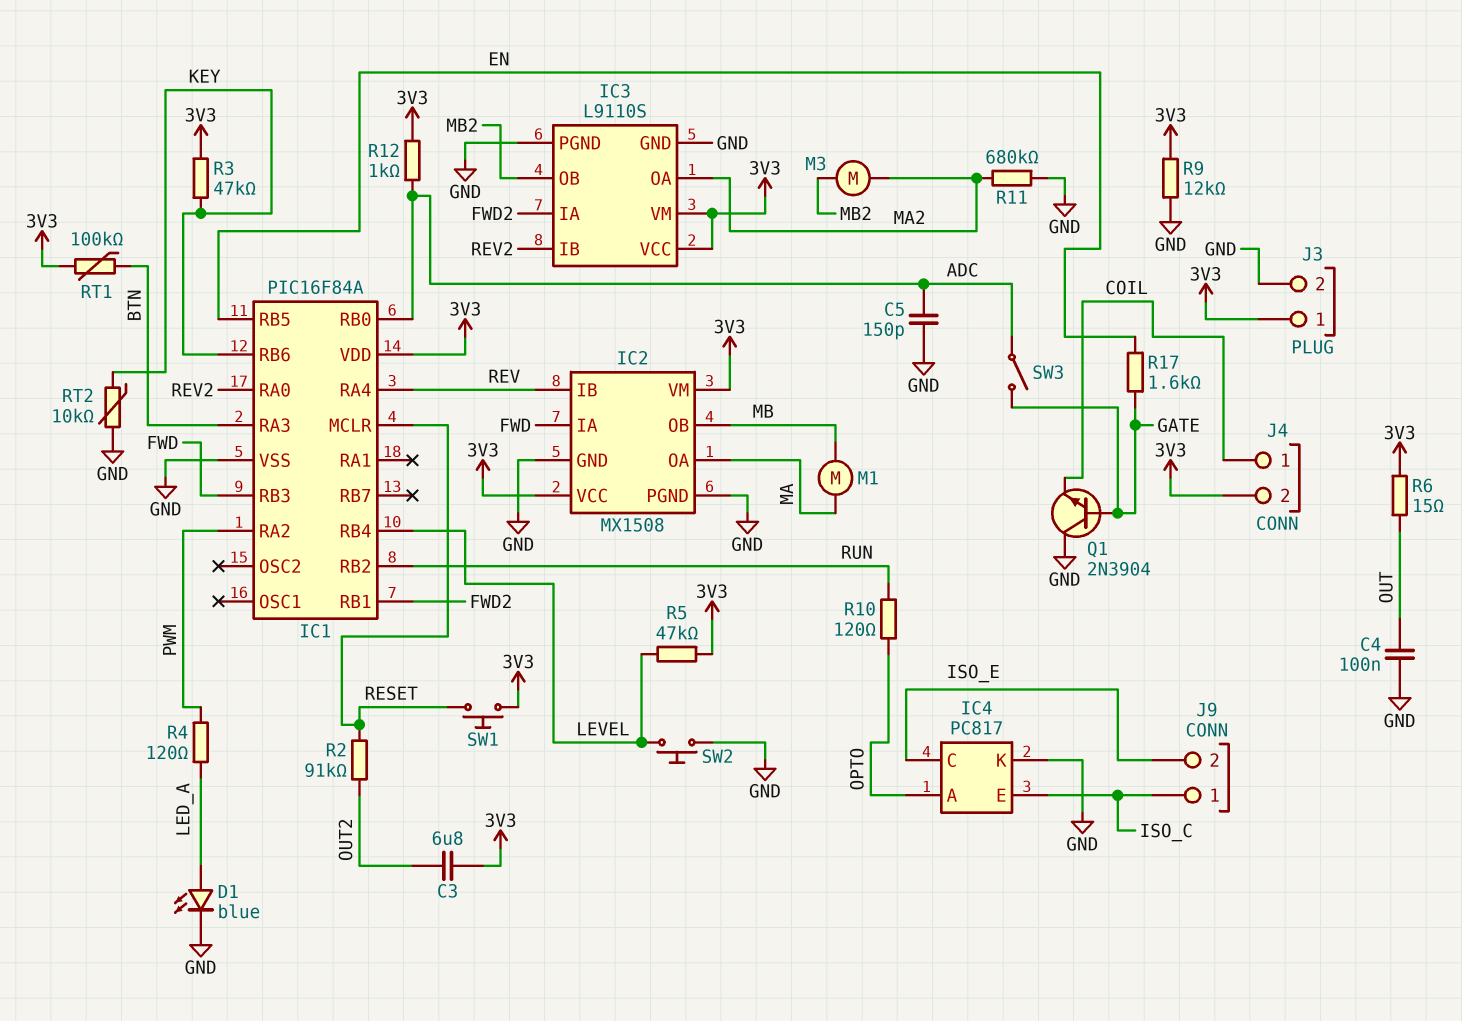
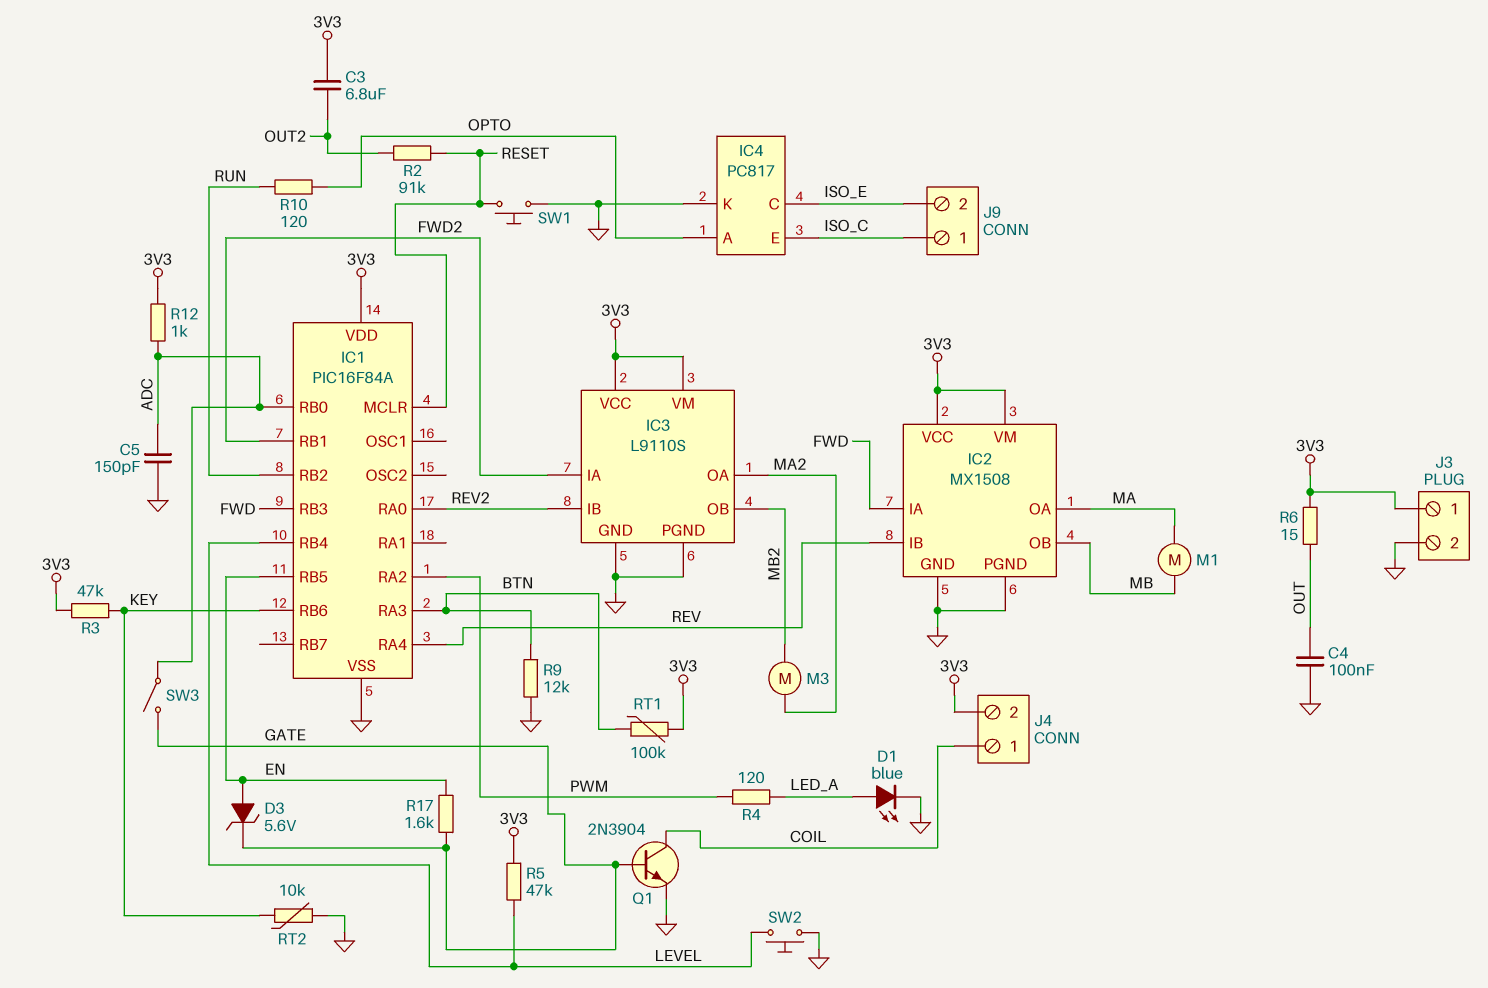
D3: none -> zener 5.6V (A EN, K GATE)
Q1: NPN 2N3904 (B GATE, C GND, E COIL) -> NPN 2N3904 (B GATE, C COIL, E GND)
R9: 12k (3V3, GND) -> 12k (BTN, GND)
R11: 680k (GND, MA2) -> none
SW1: button (3V3, RESET) -> button (GND, RESET)

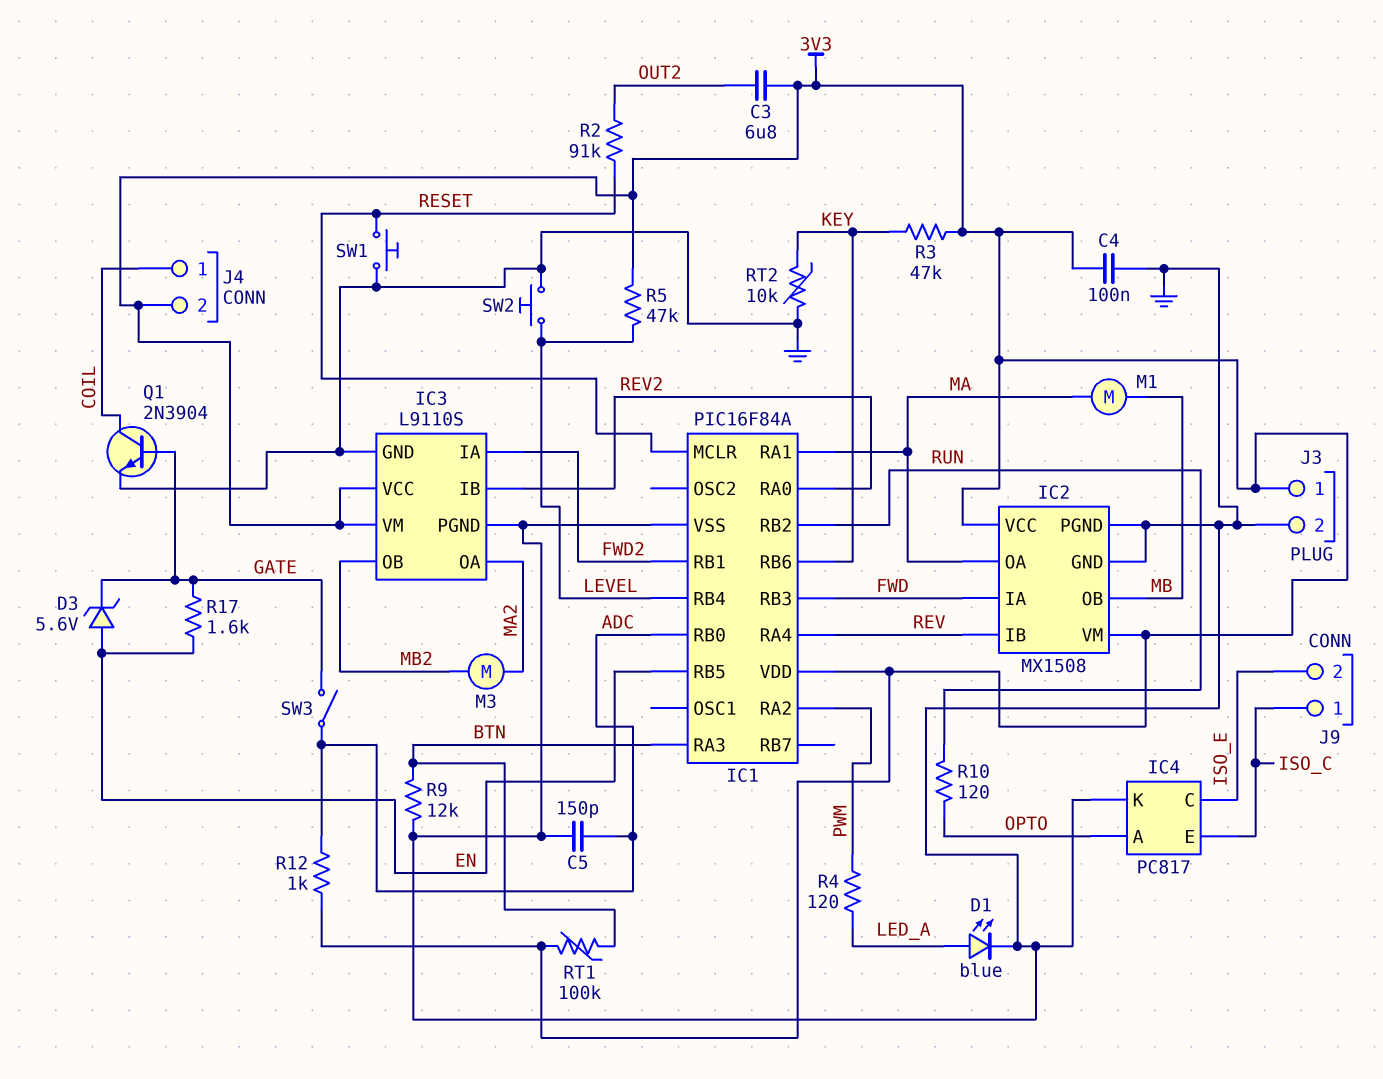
C4: 100nF (GND, OUT) -> 100nF (3V3, GND)
IC1 pin RA1: none -> MA
R6: 15 (3V3, OUT) -> none

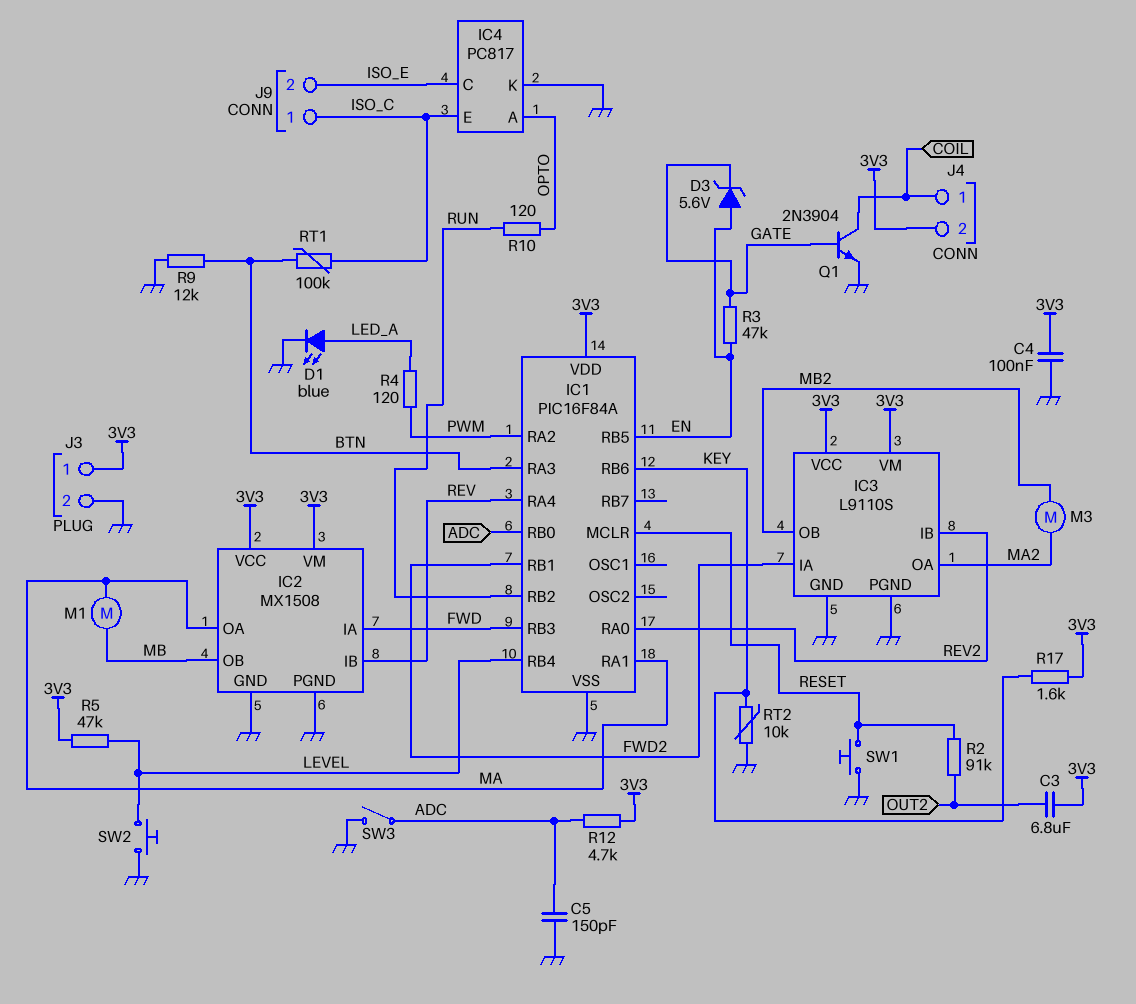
R3: 47k (3V3, KEY) -> 47k (EN, GATE)
R12: 1k (3V3, ADC) -> 4.7k (3V3, ADC)
R17: 1.6k (EN, GATE) -> 1.6k (3V3, KEY)
RT1: 100k (3V3, BTN) -> 100k (BTN, ISO_C)
SW3: switch (ADC, GATE) -> switch (ADC, GND)

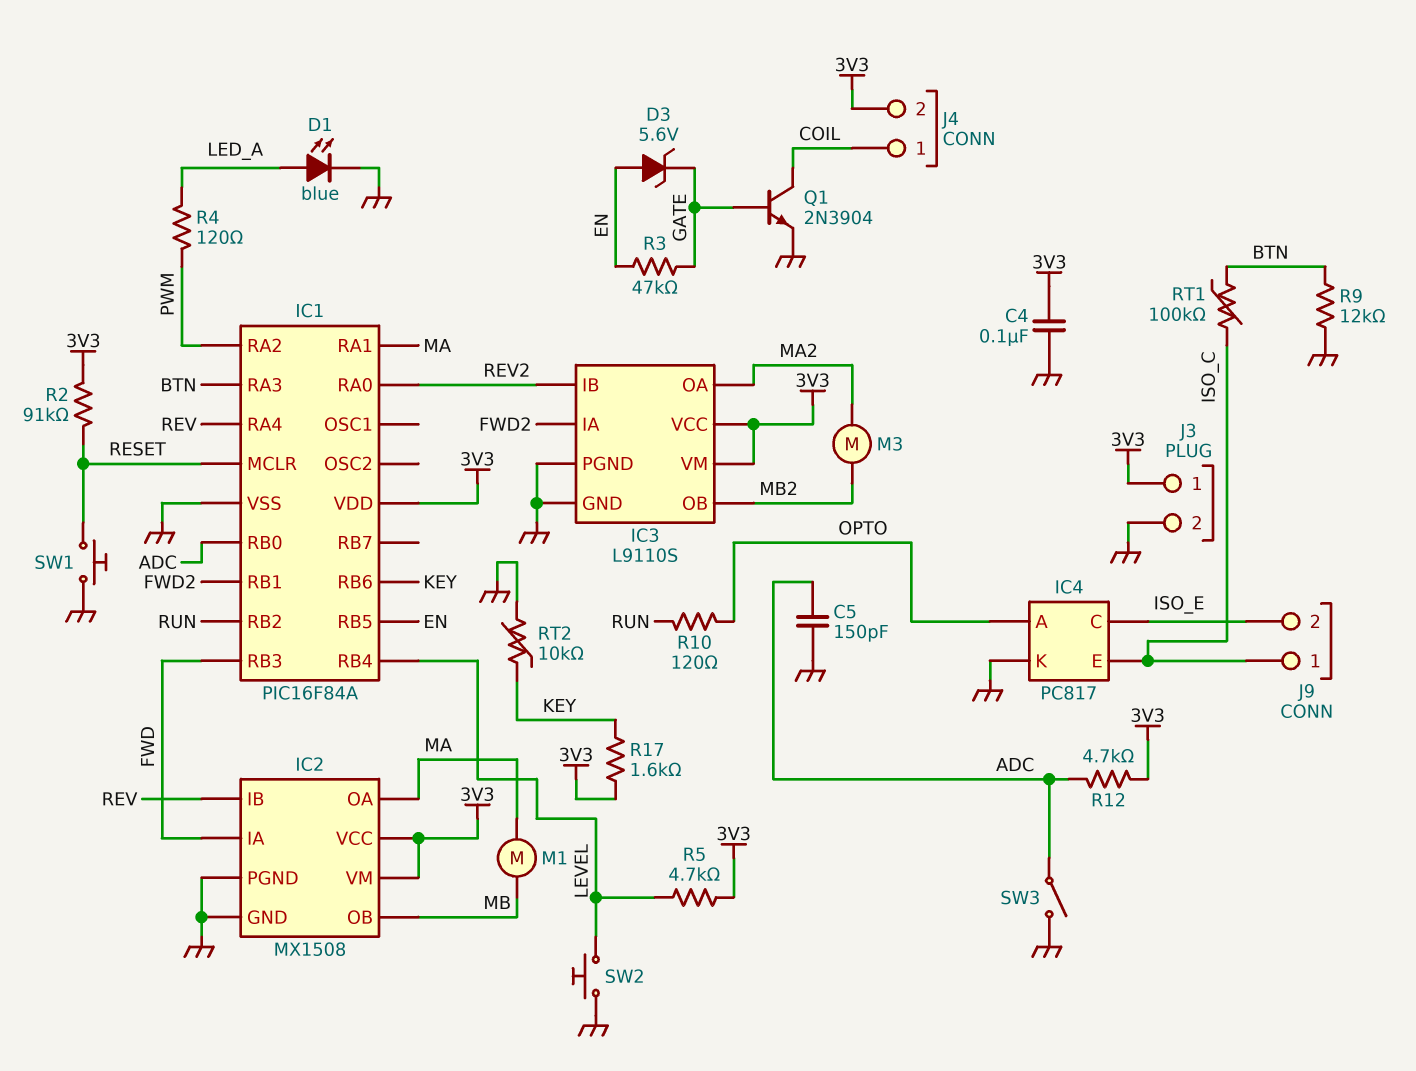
C3: 6.8uF (3V3, OUT2) -> none
R2: 91k (OUT2, RESET) -> 91k (3V3, RESET)
R5: 47k (3V3, LEVEL) -> 4.7k (3V3, LEVEL)

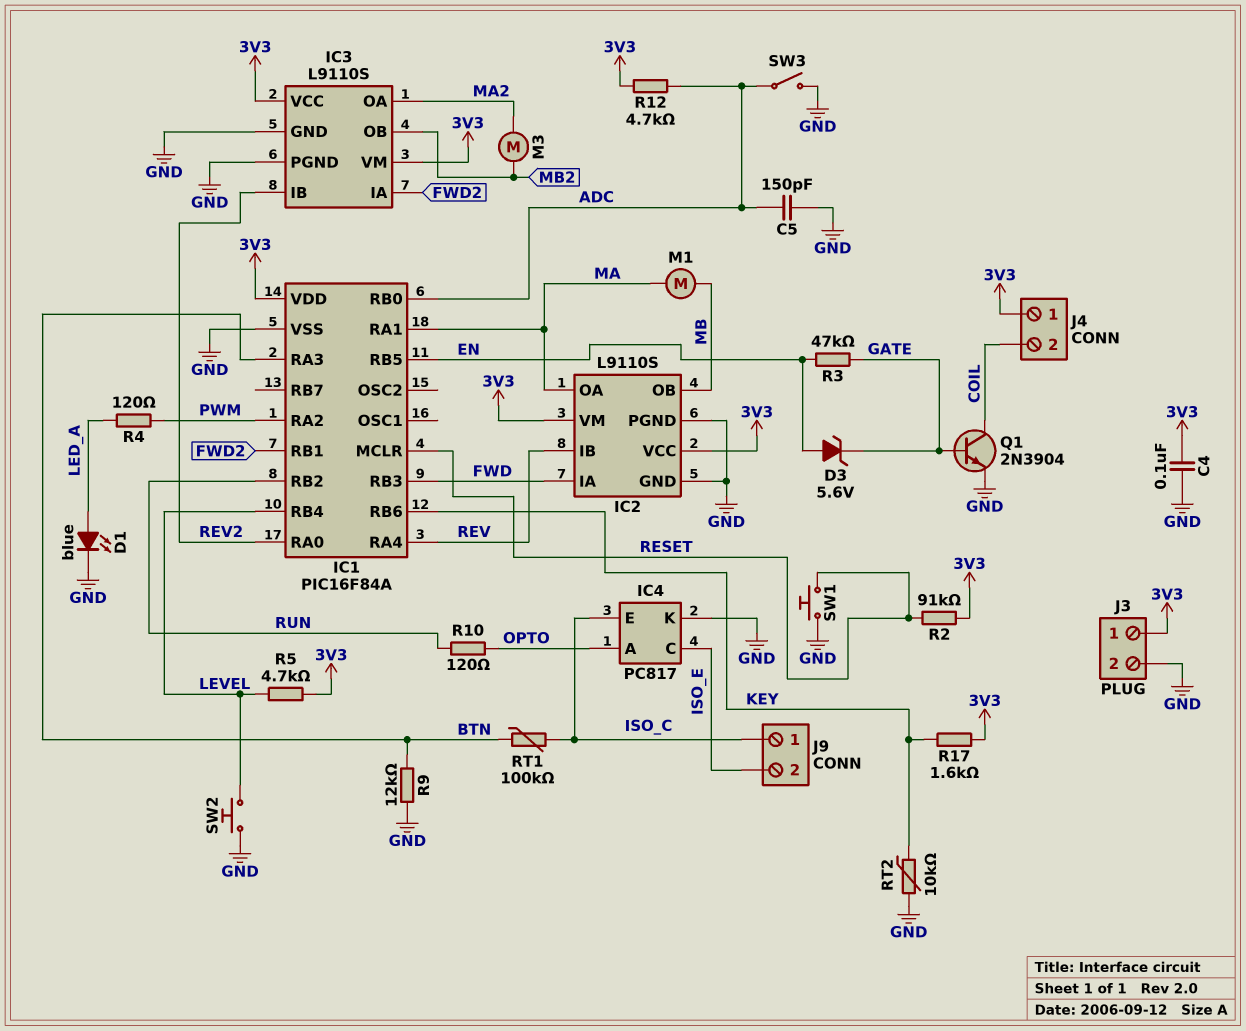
IC2: MX1508 -> L9110S
J4 pin 1: COIL -> 3V3
J4 pin 2: 3V3 -> COIL

